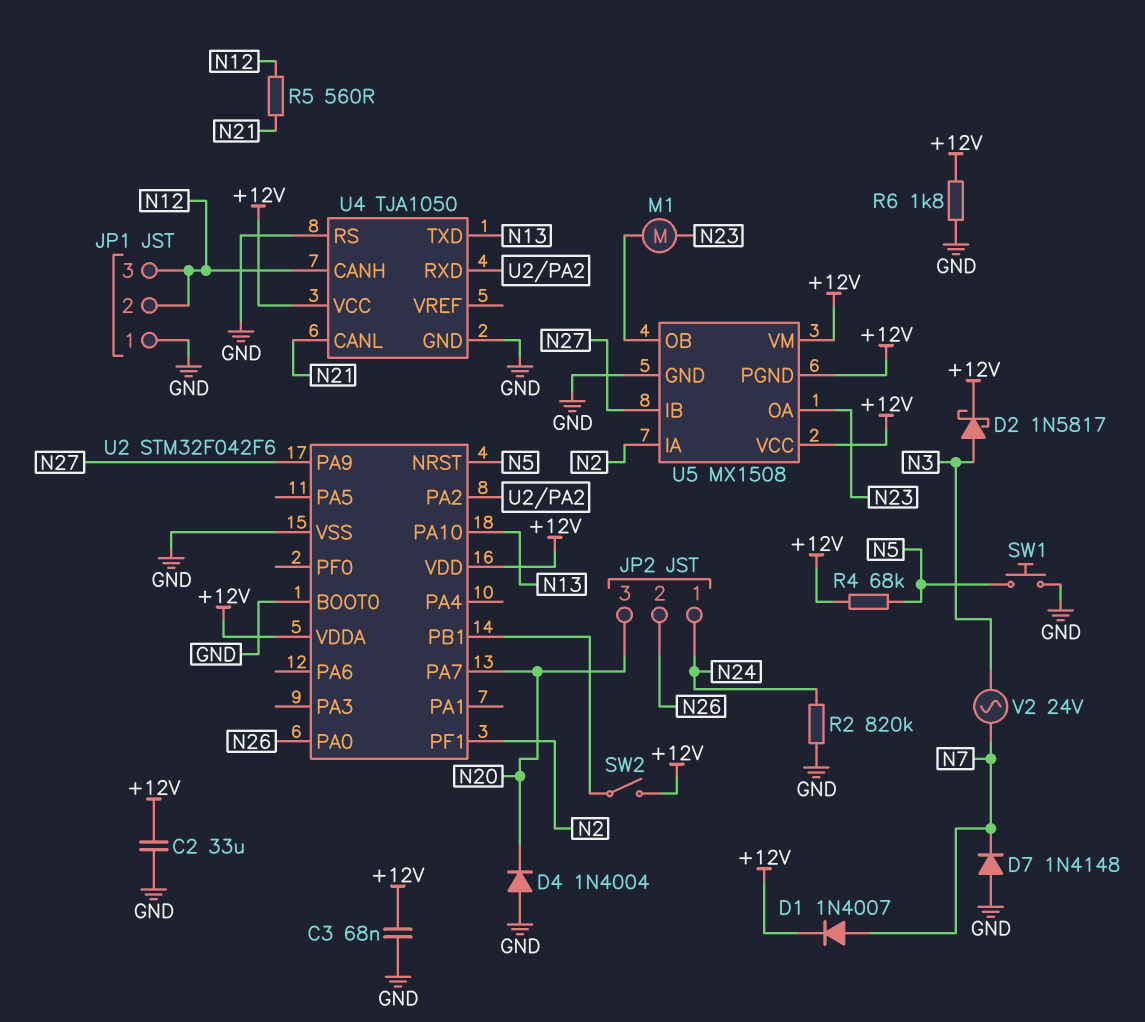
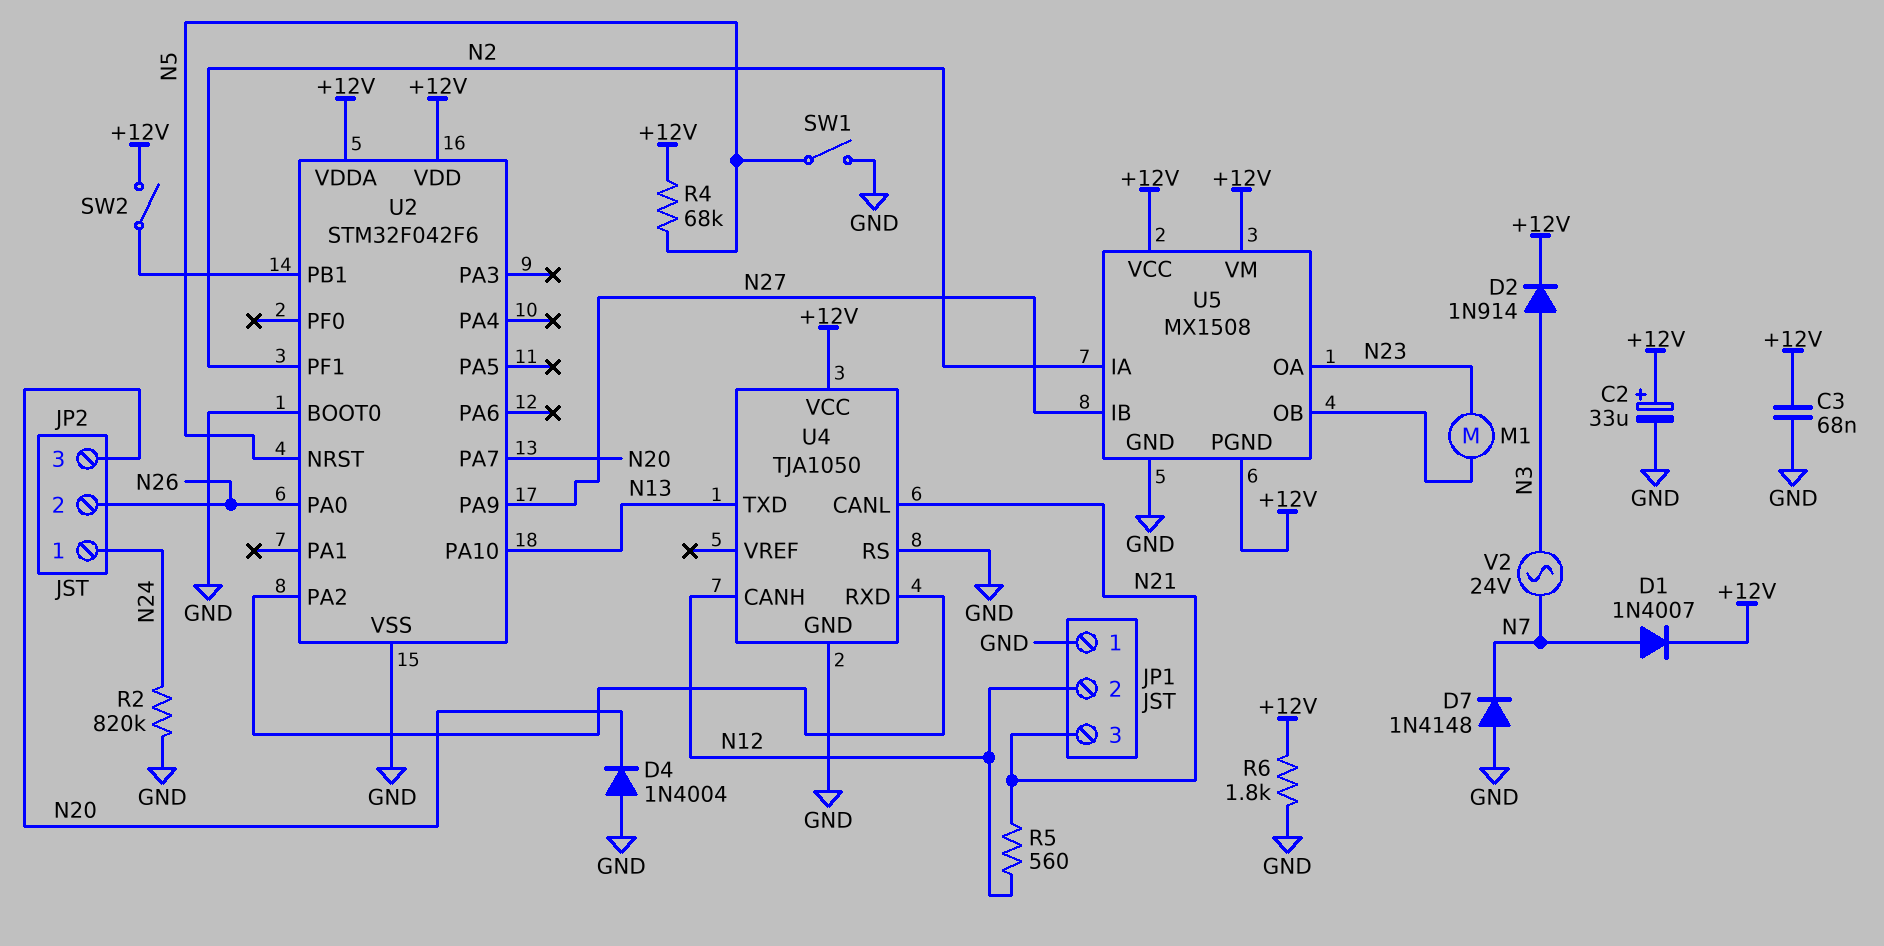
C2: 33uF (+12V, GND) -> 33uF (plus +12V, minus GND)
D2: schottky 1N5817 (A N3, K +12V) -> diode 1N914 (A N3, K +12V)
JP1 pin 3: N12 -> N21
SW1: button (GND, N5) -> switch (GND, N5)

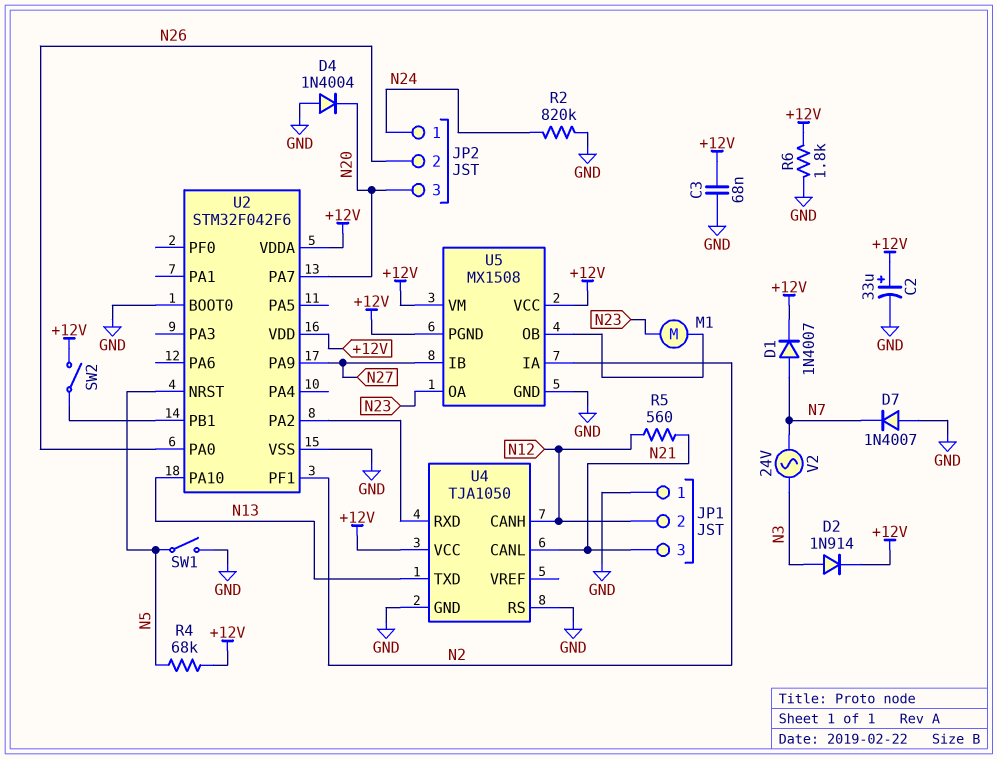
D7: diode 1N4148 (A GND, K N7) -> diode 1N4007 (A GND, K N7)

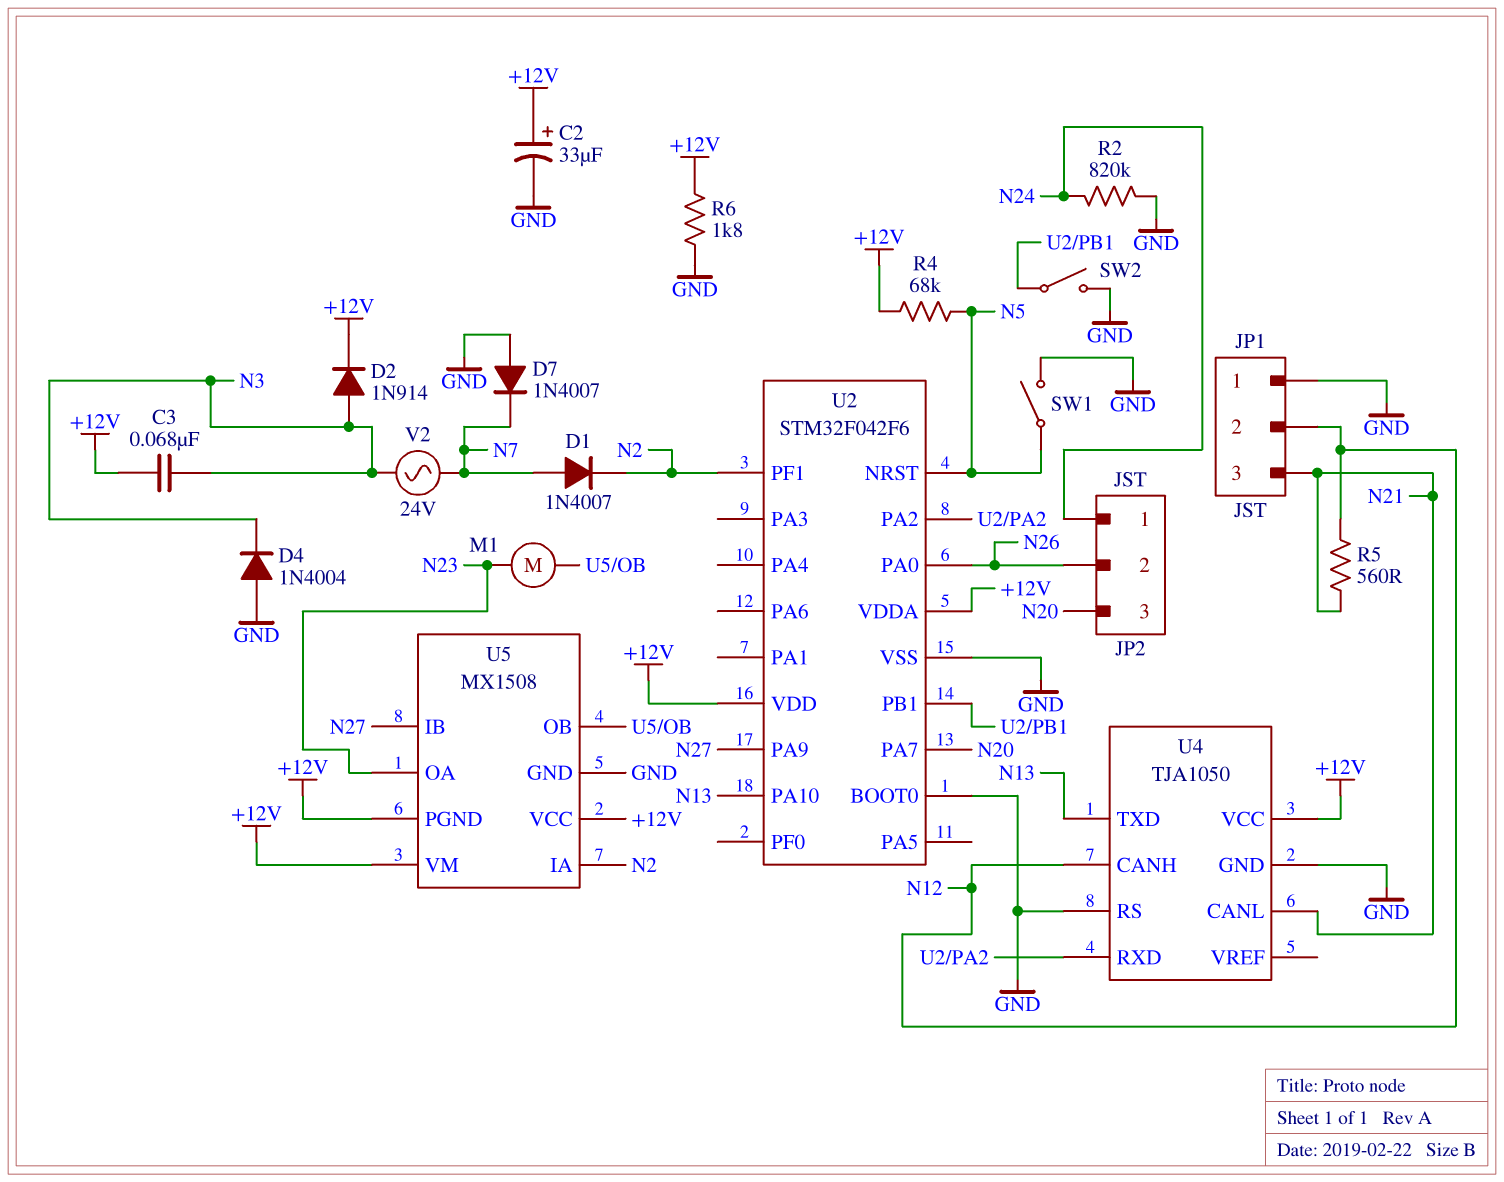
C3: 68nF (+12V, GND) -> 68nF (+12V, N3)
D1: diode 1N4007 (A N7, K +12V) -> diode 1N4007 (A N7, K N2)
D4: diode 1N4004 (A GND, K N20) -> diode 1N4004 (A GND, K N3)
SW2: switch (+12V, U2/PB1) -> switch (GND, U2/PB1)

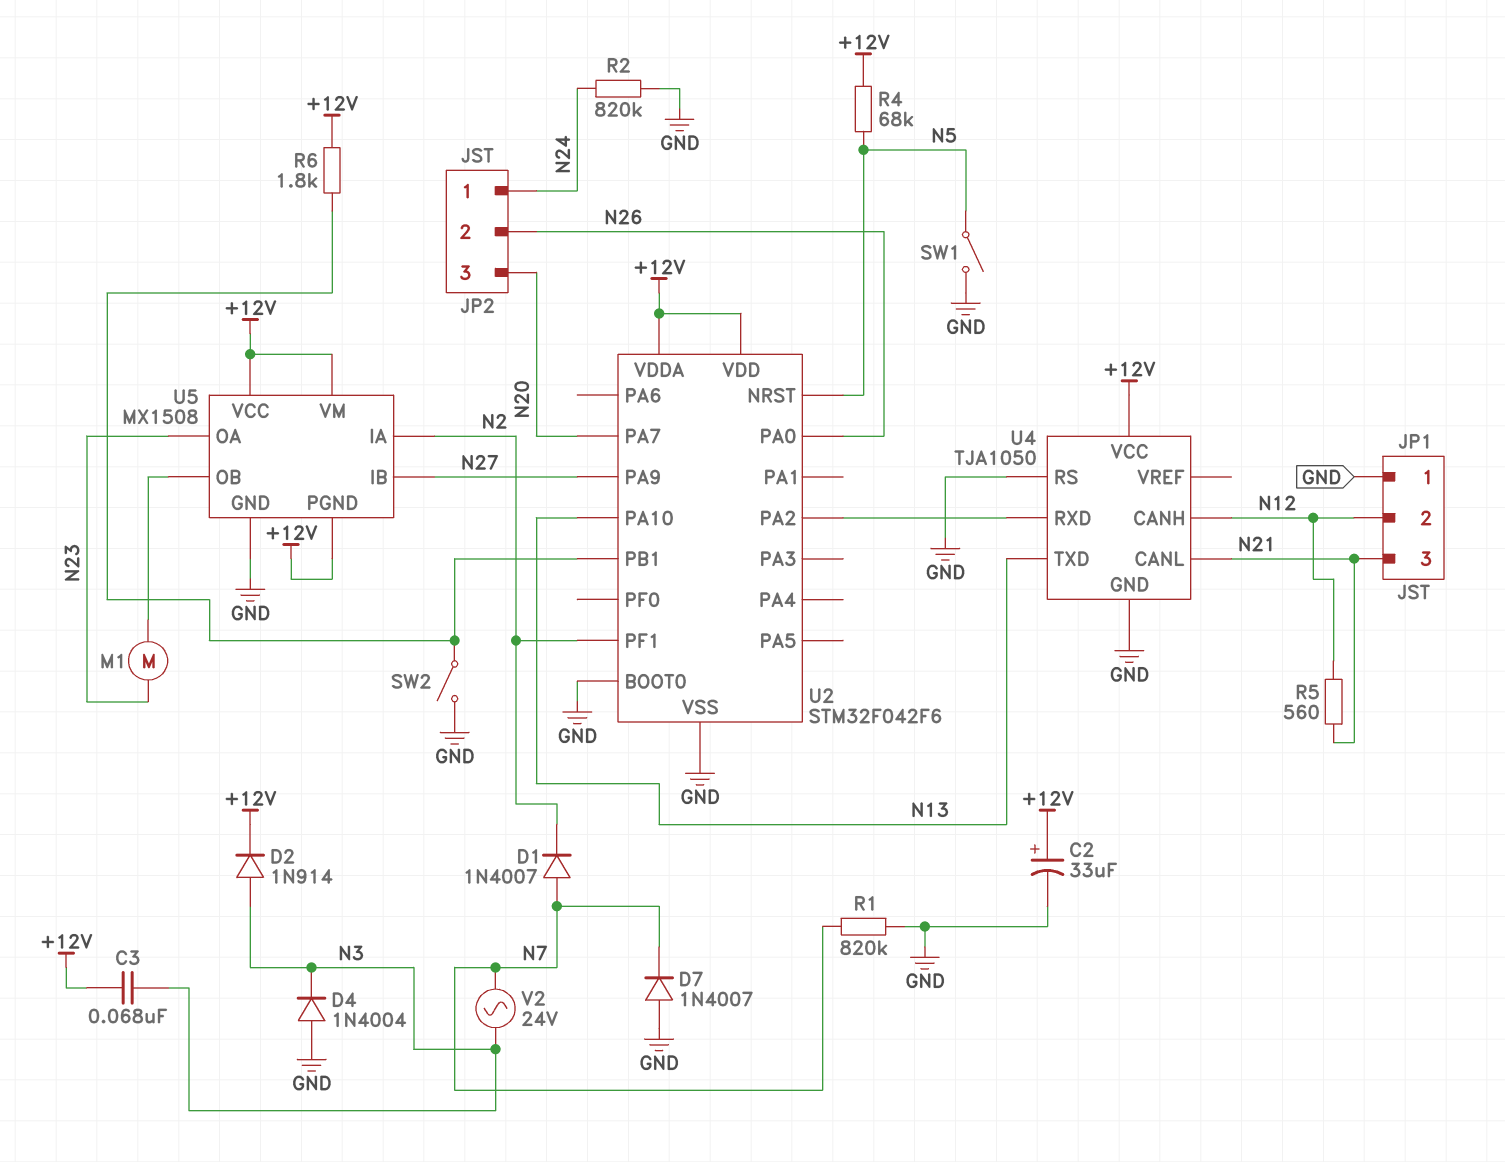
R1: none -> 820k (GND, N7)
R6: 1.8k (+12V, GND) -> 1.8k (+12V, U2/PB1)

